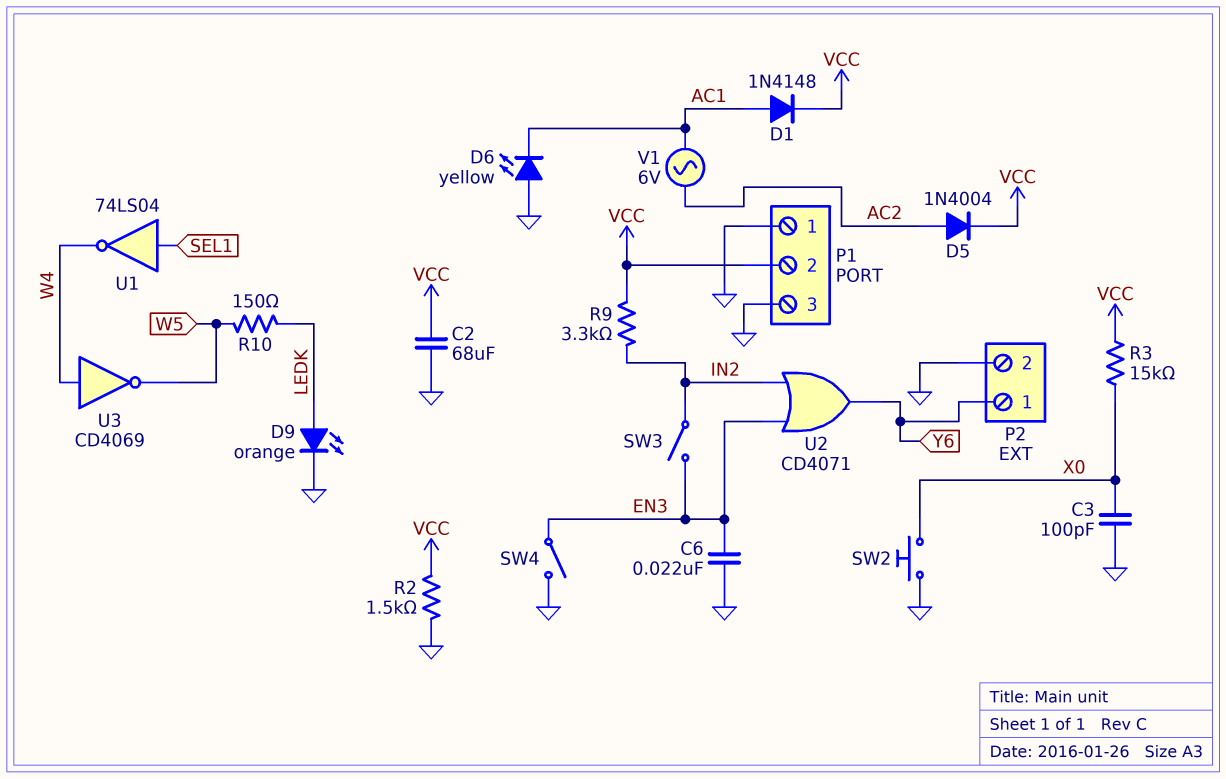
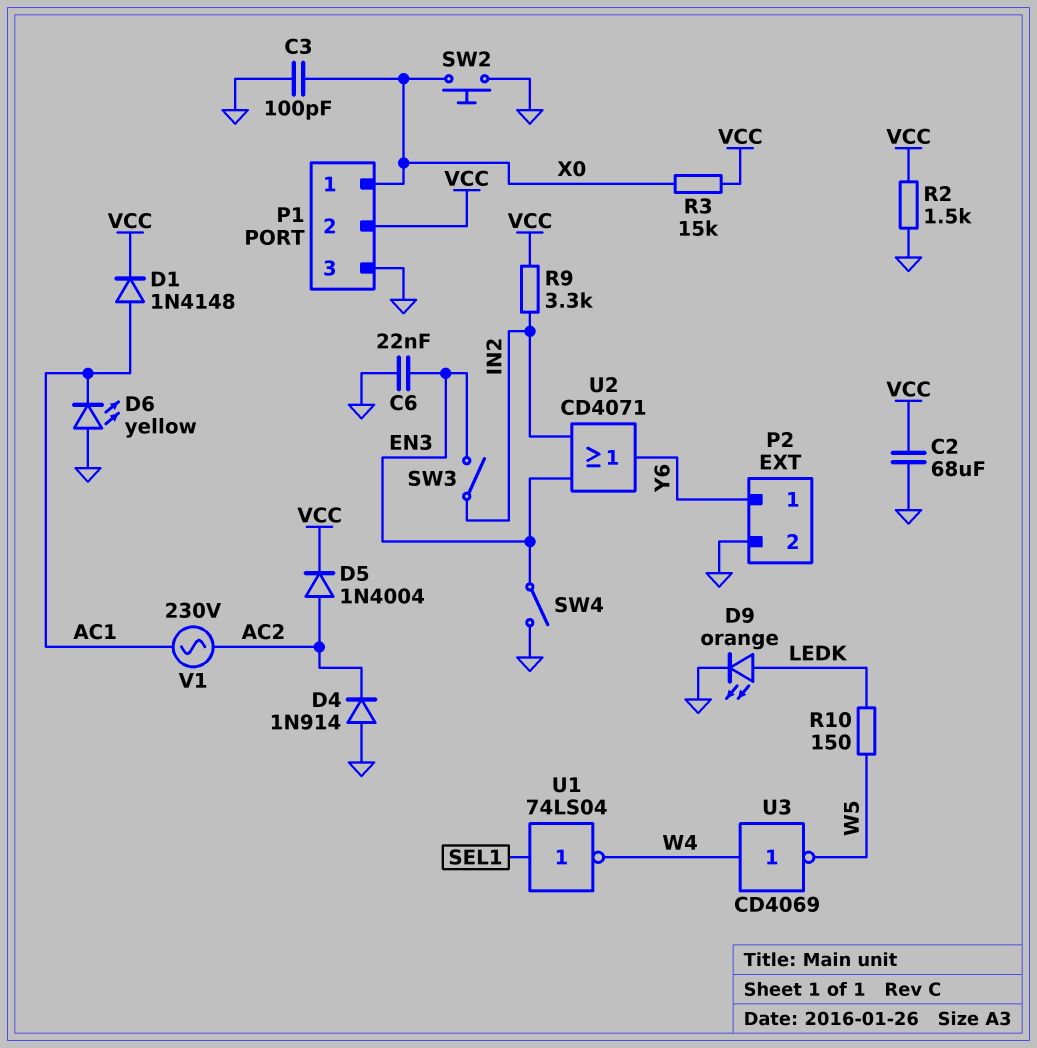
D4: none -> diode 1N914 (A GND, K AC2)
P1 pin 1: GND -> X0
V1: AC 6V (AC1, AC2) -> AC 230V (AC1, AC2)

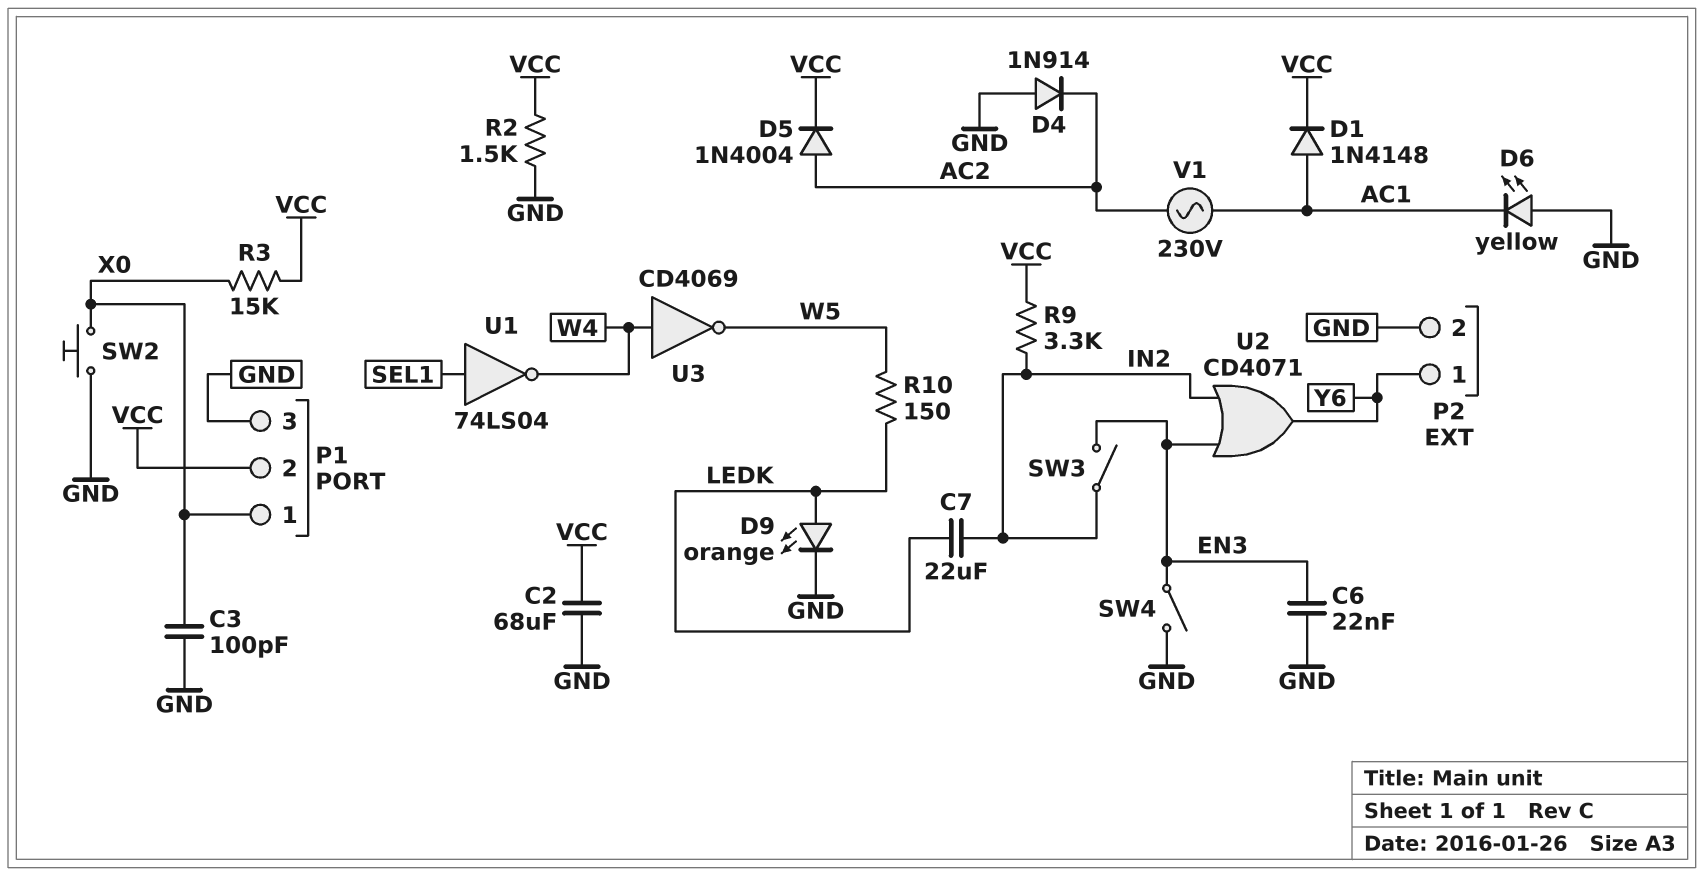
C7: none -> 22uF (IN2, LEDK)

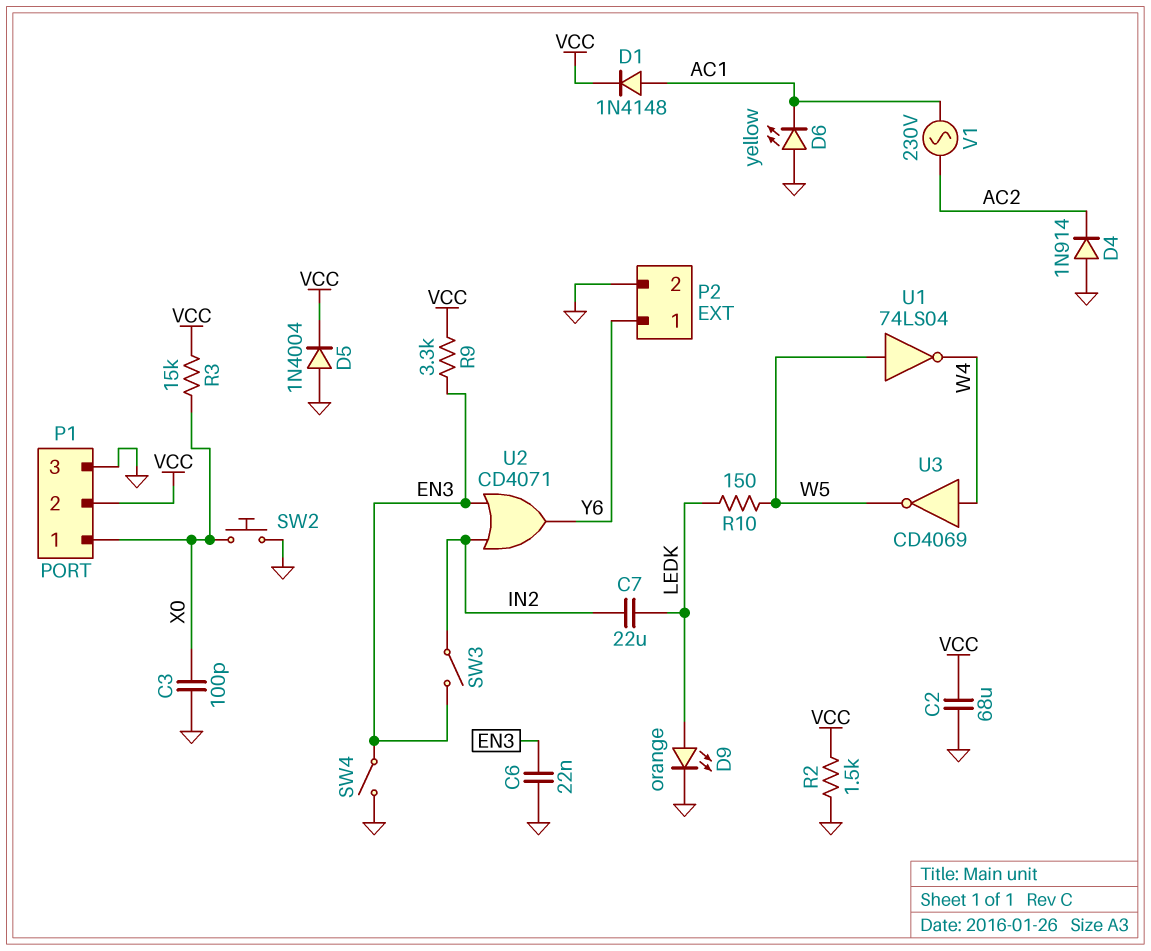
D5: diode 1N4004 (A AC2, K VCC) -> diode 1N4004 (A GND, K VCC)
R9: 3.3k (IN2, VCC) -> 3.3k (EN3, VCC)
U1: NOT 74LS04 (in SEL1, out W4) -> NOT 74LS04 (in W5, out W4)

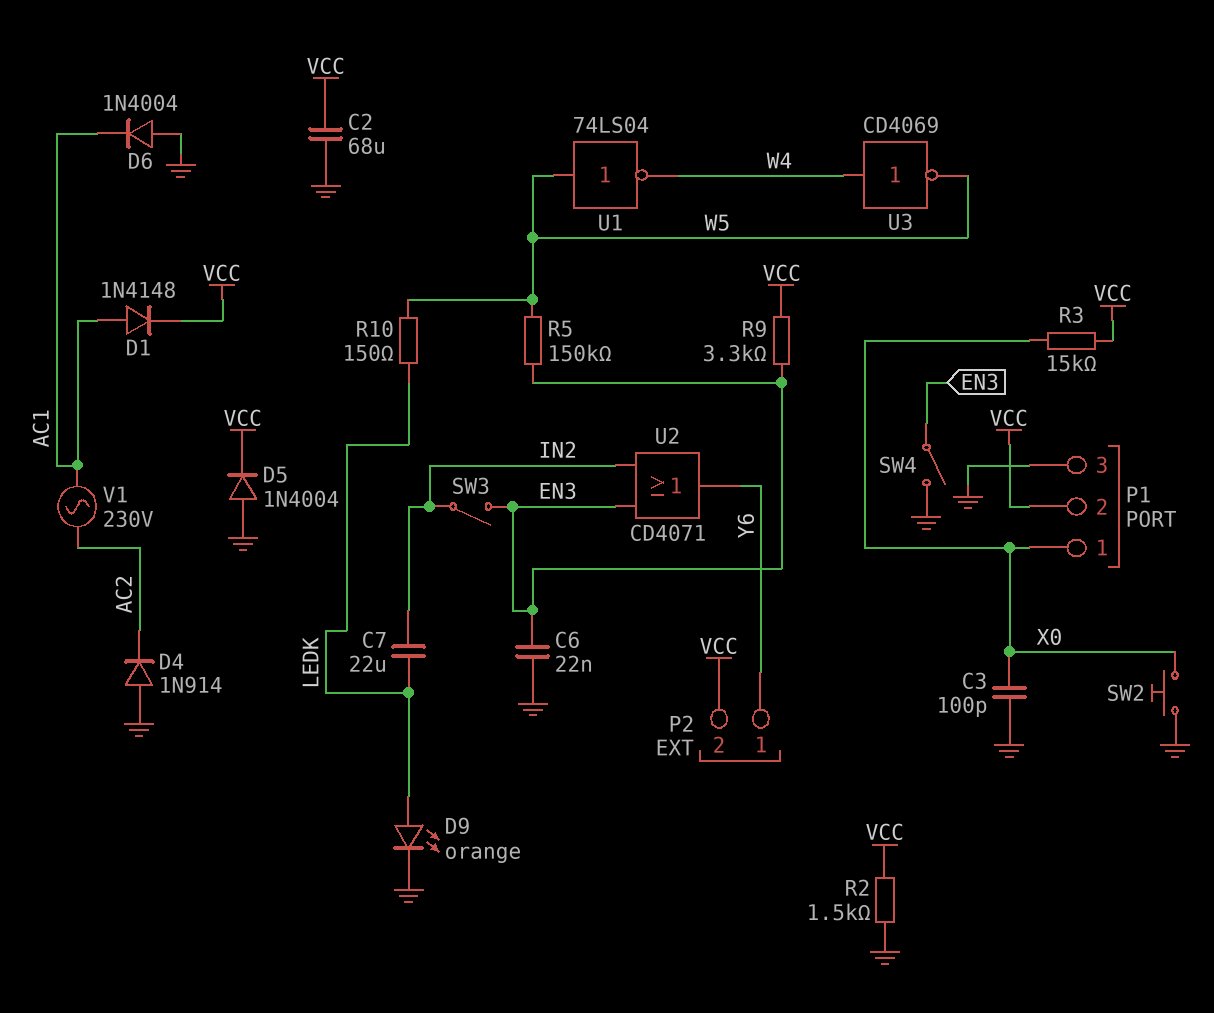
D6: LED yellow (A GND, K AC1) -> diode 1N4004 (A GND, K AC1)
P2 pin 2: GND -> VCC
R5: none -> 150k (EN3, W5)

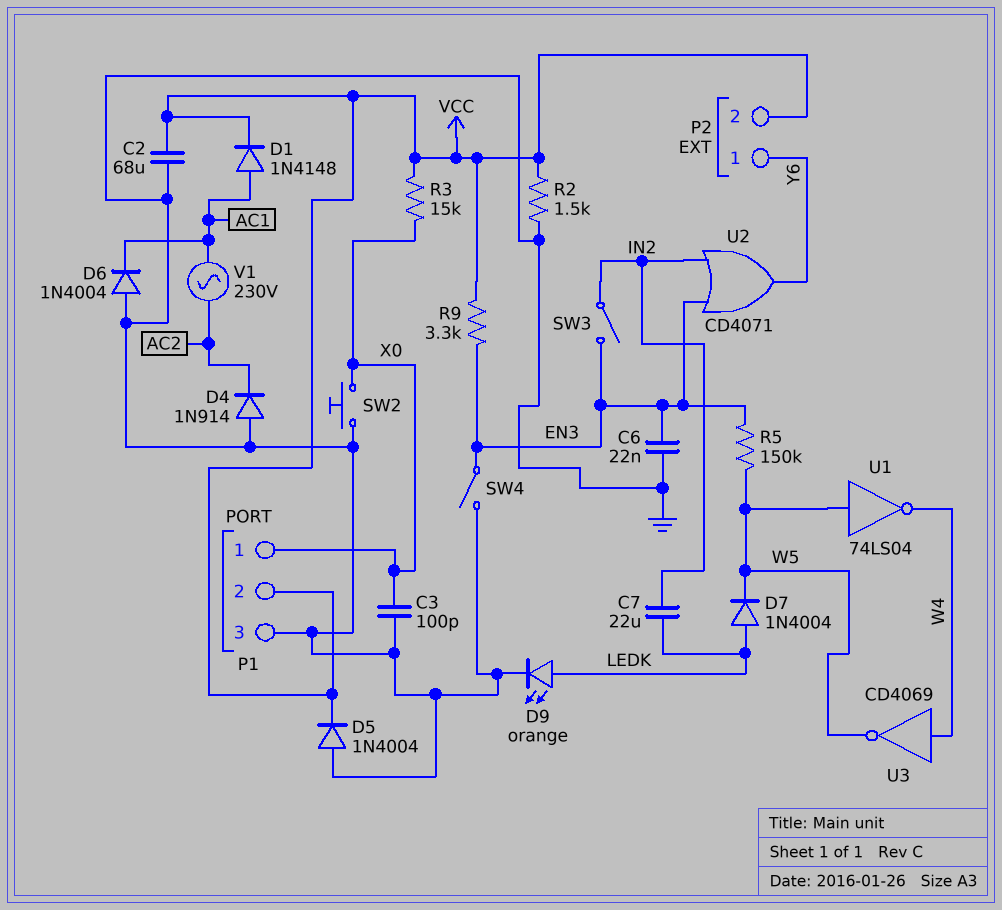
D7: none -> diode 1N4004 (A LEDK, K W5)
R10: 150 (LEDK, W5) -> none

